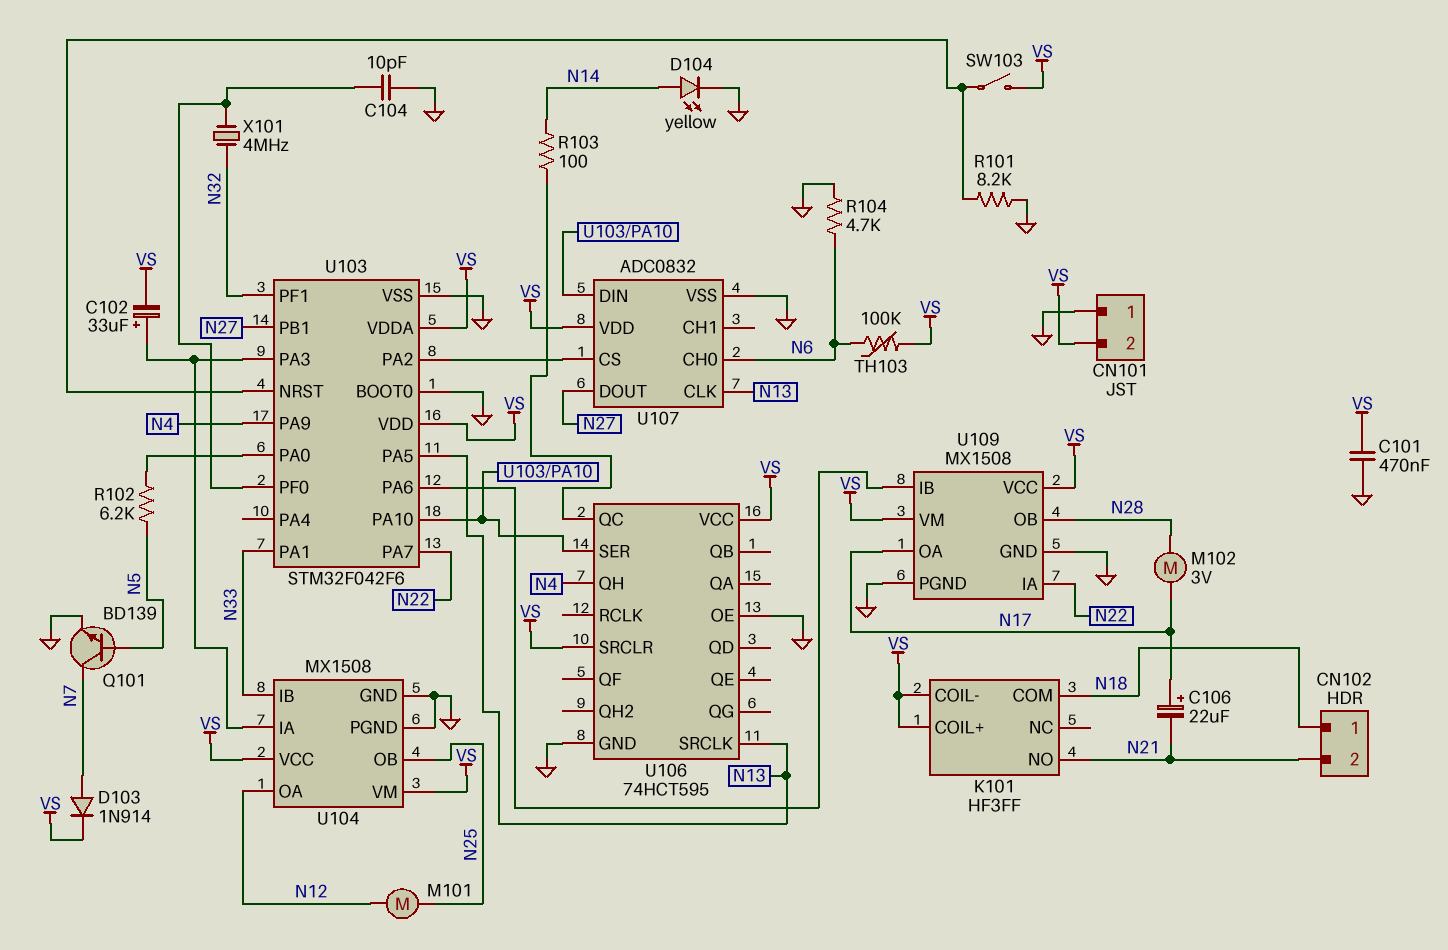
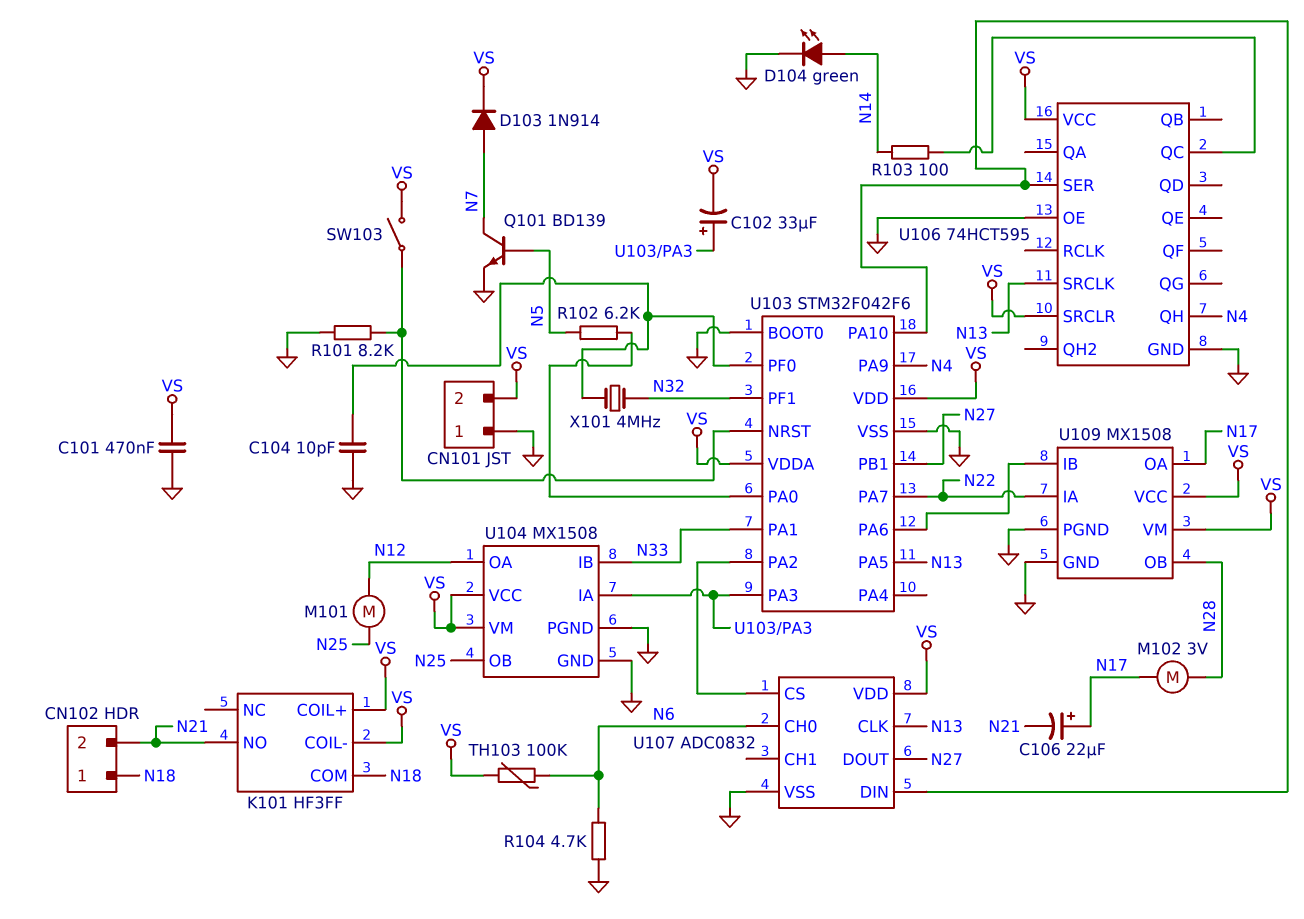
D104: LED yellow (A N14, K GND) -> LED green (A N14, K GND)

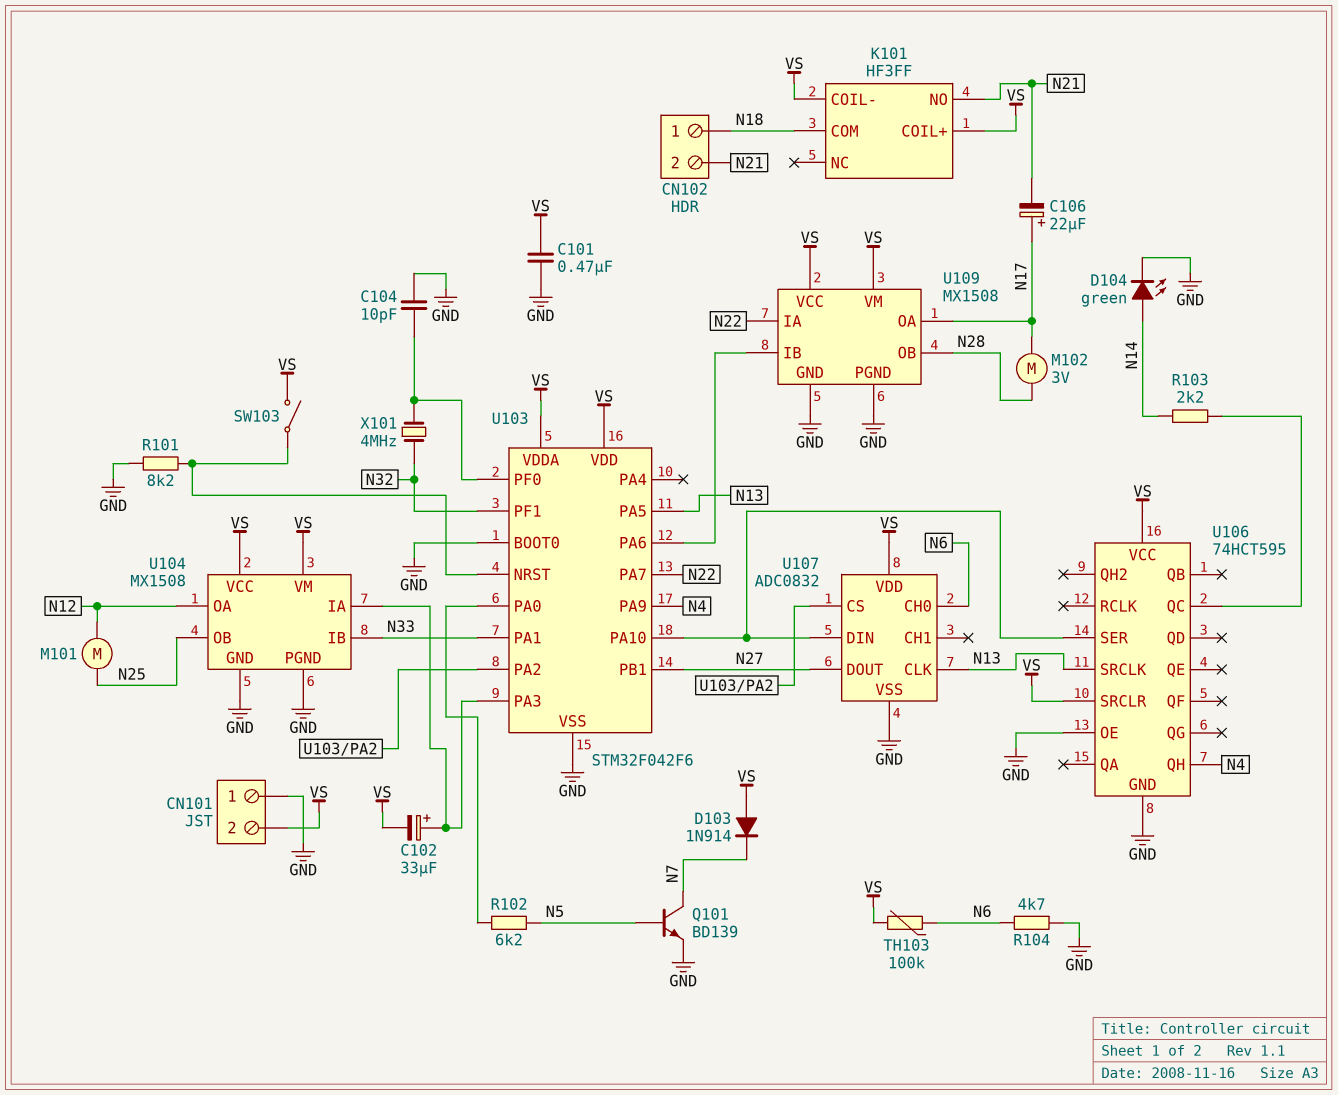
D103: diode 1N914 (A N7, K VS) -> diode 1N914 (A VS, K N7)
R103: 100 (N14, U106/QC) -> 2.2k (N14, U106/QC)

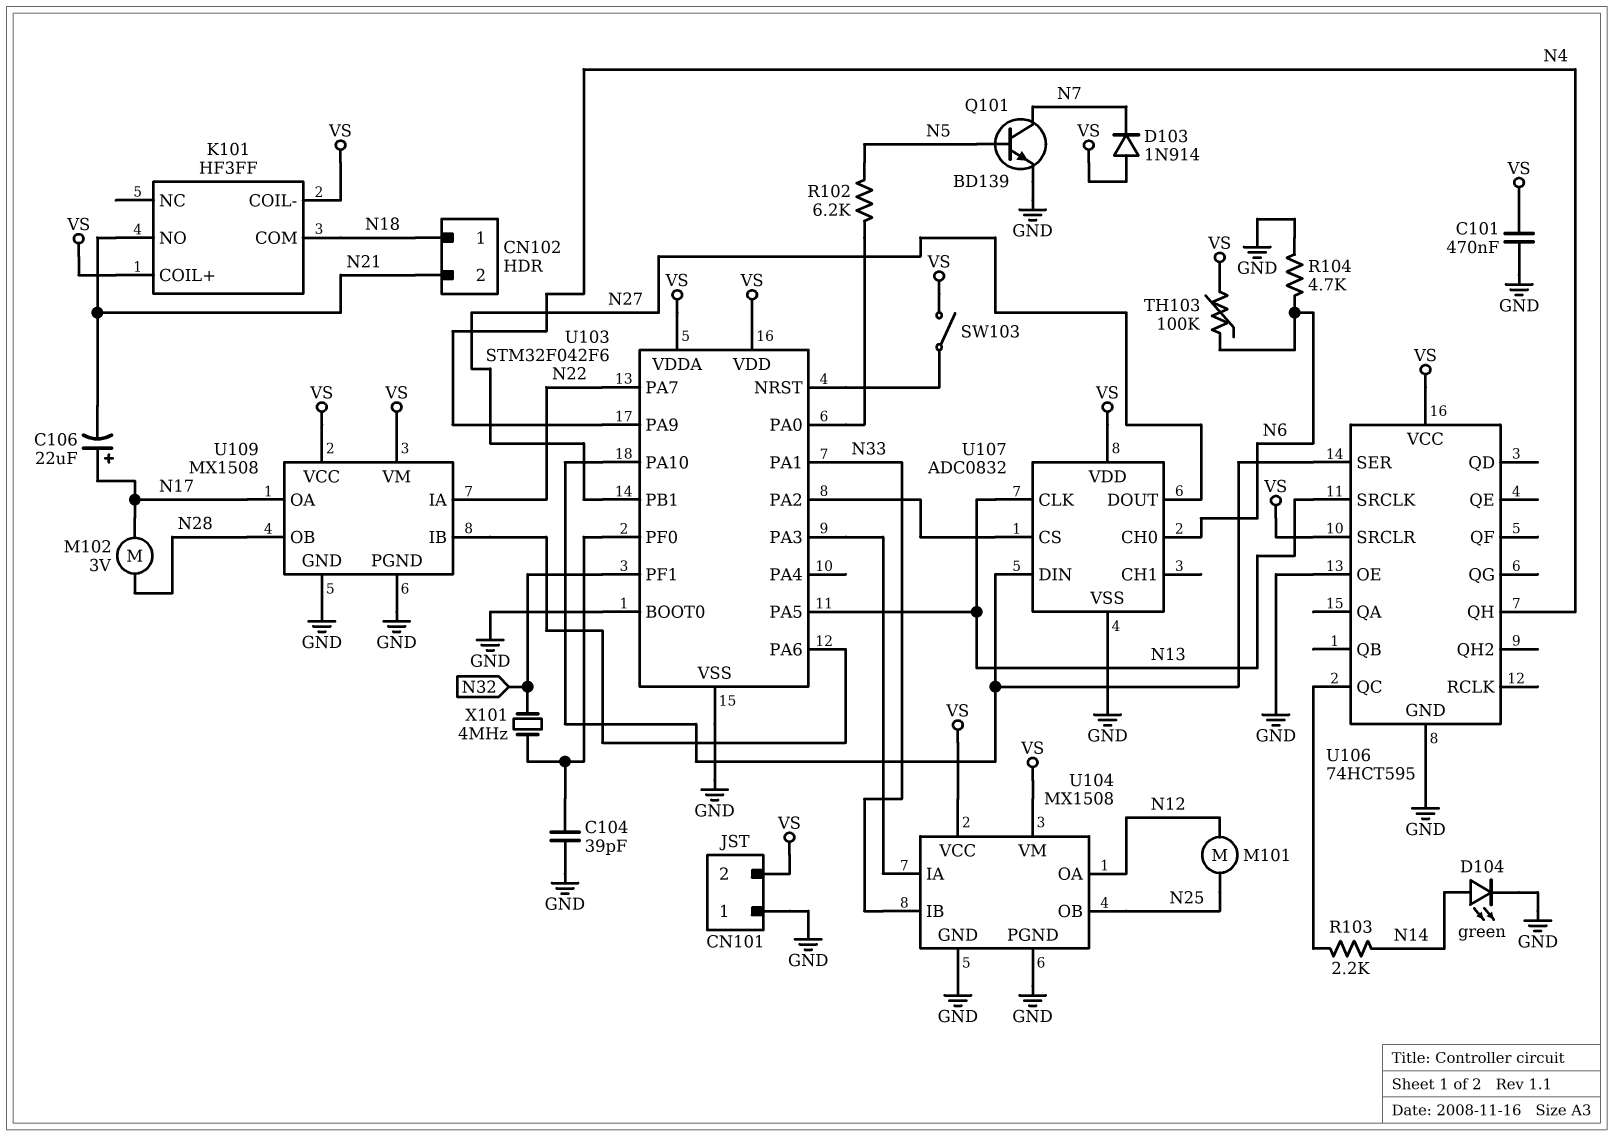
C102: 33uF (plus U103/PA3, minus VS) -> none
C104: 10pF (GND, U103/PF0) -> 39pF (GND, U103/PF0)
R101: 8.2k (GND, U103/NRST) -> none

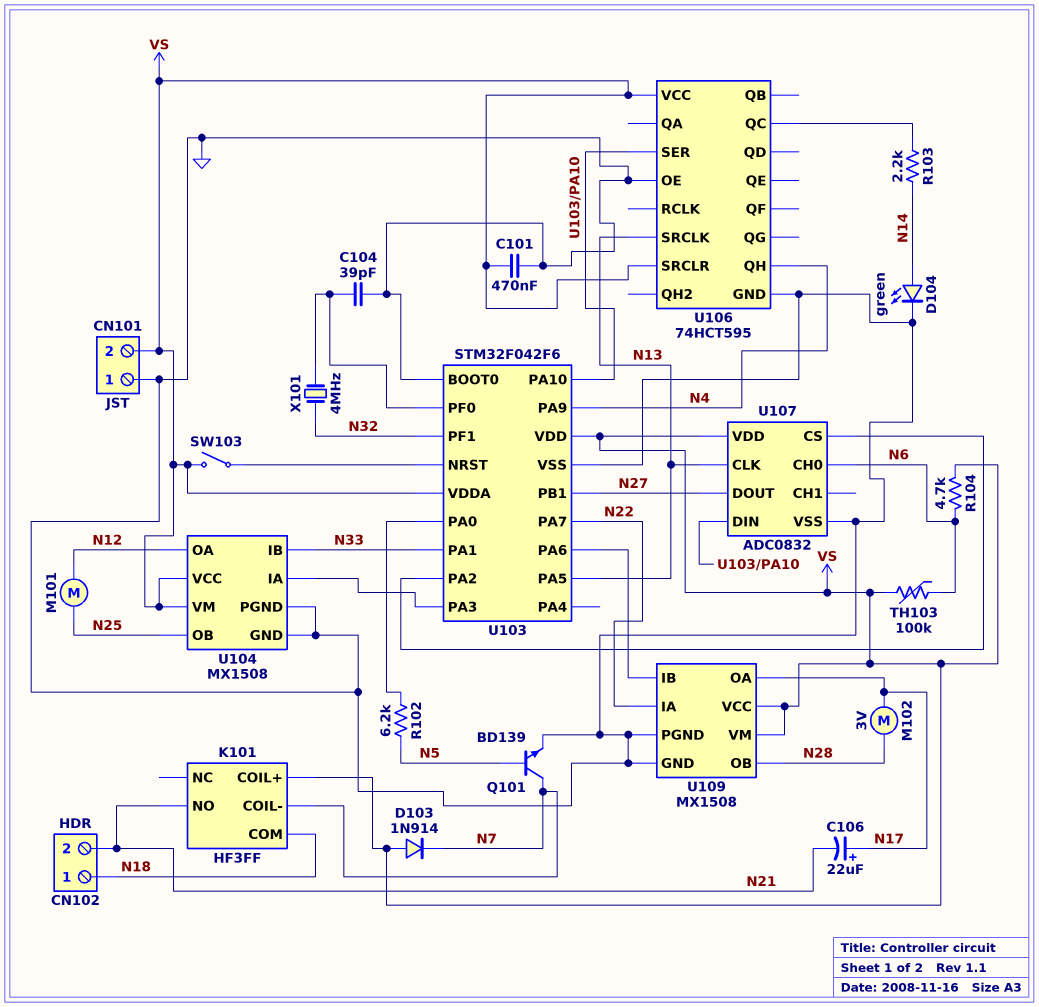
K101 pin COIL-: VS -> N7
R104: 4.7k (GND, N6) -> 4.7k (N6, VS)

